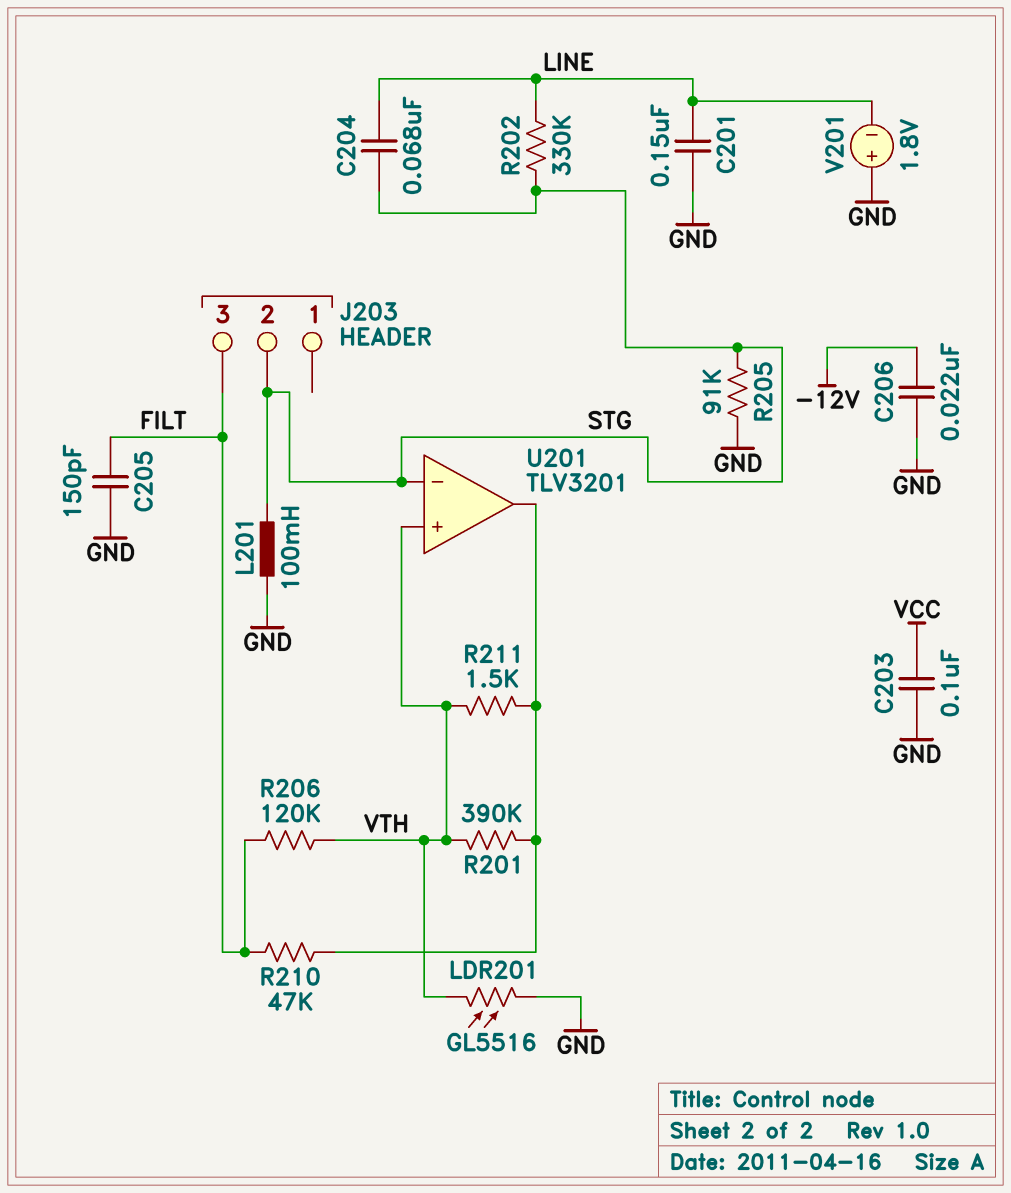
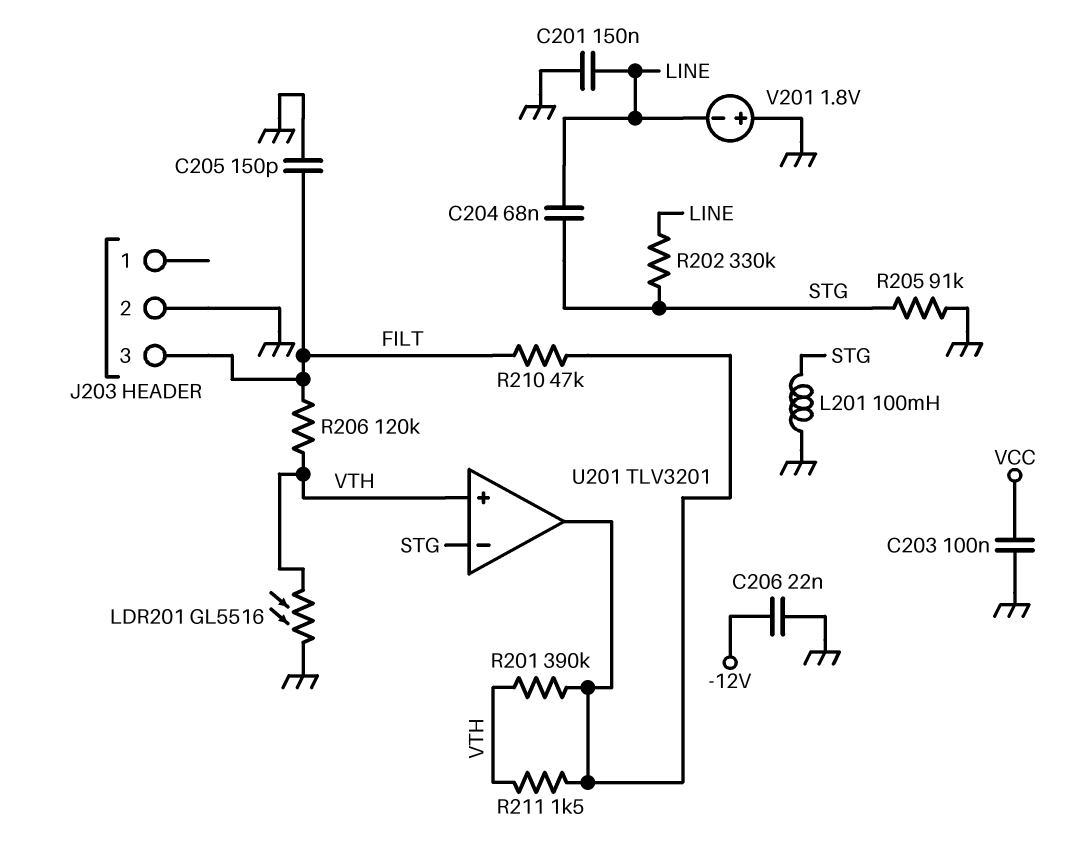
J203 pin 2: STG -> GND

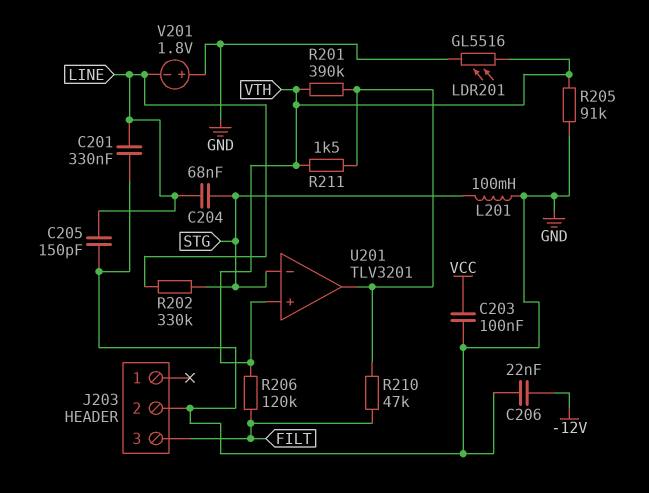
C201: 150nF (GND, LINE) -> 330nF (GND, LINE)
C205: 150pF (FILT, GND) -> 150pF (GND, LINE)
R205: 91k (GND, STG) -> 91k (GND, VTH)

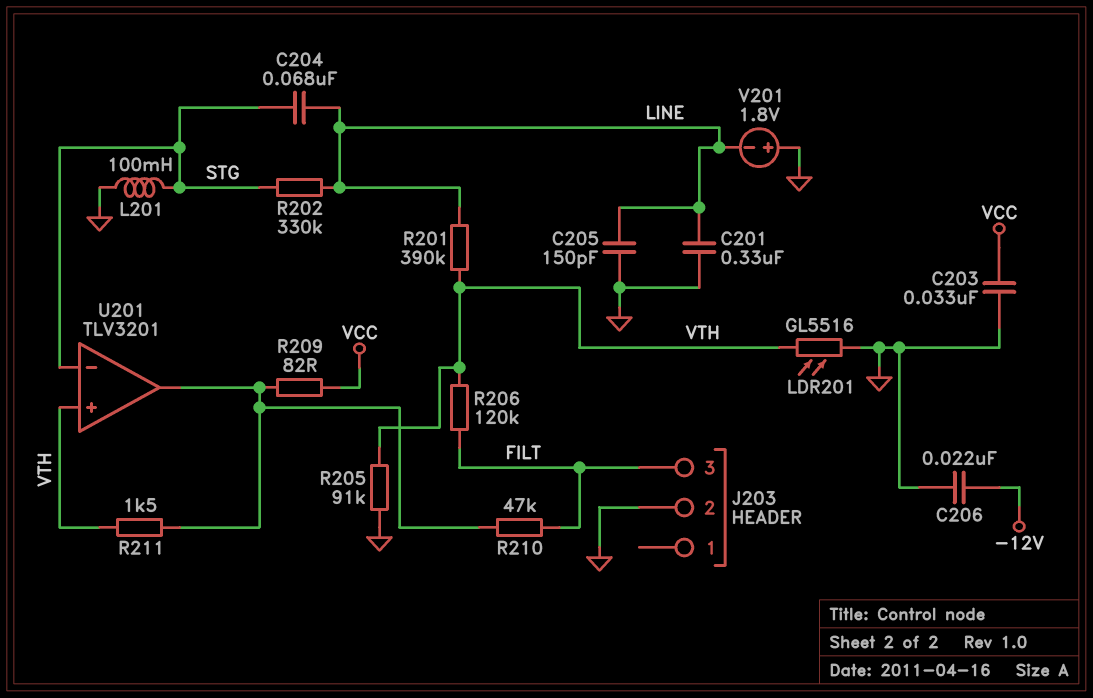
C203: 100nF (GND, VCC) -> 33nF (GND, VCC)
R201: 390k (U201/out, VTH) -> 390k (LINE, VTH)
R209: none -> 82 (U201/out, VCC)

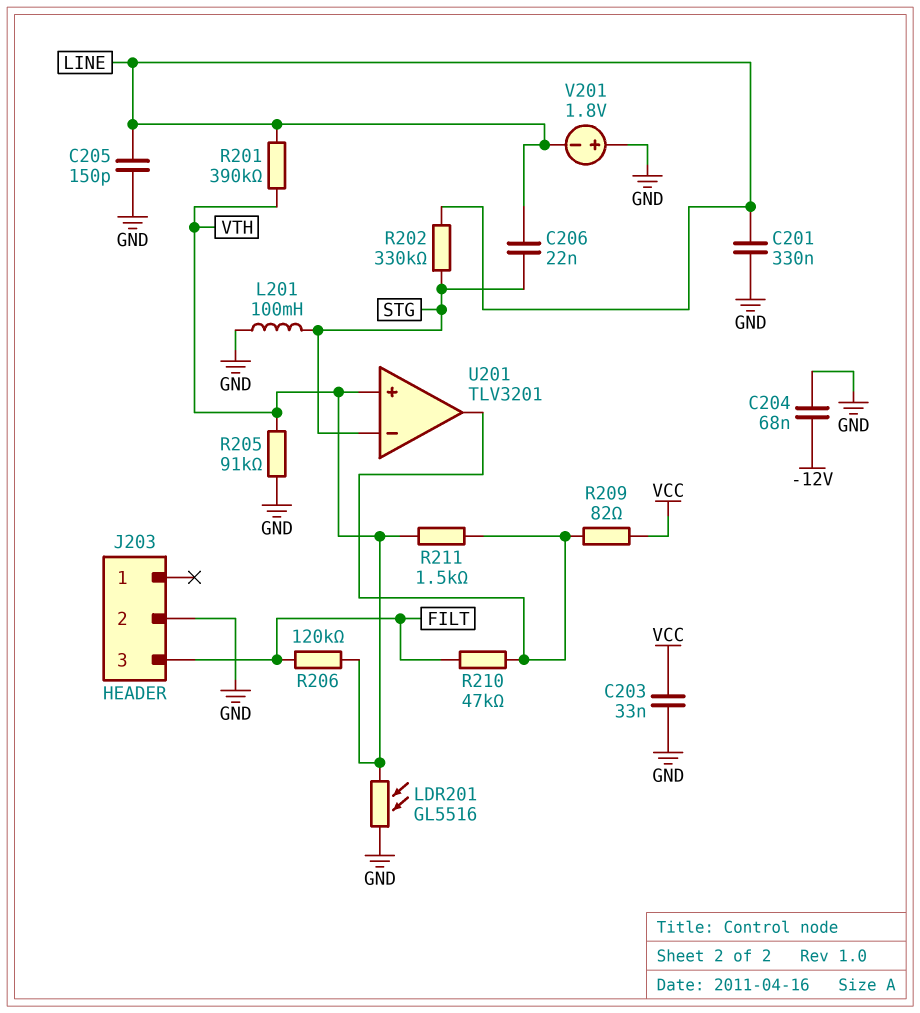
C204: 68nF (LINE, STG) -> 68nF (-12V, GND)
C206: 22nF (-12V, GND) -> 22nF (LINE, STG)

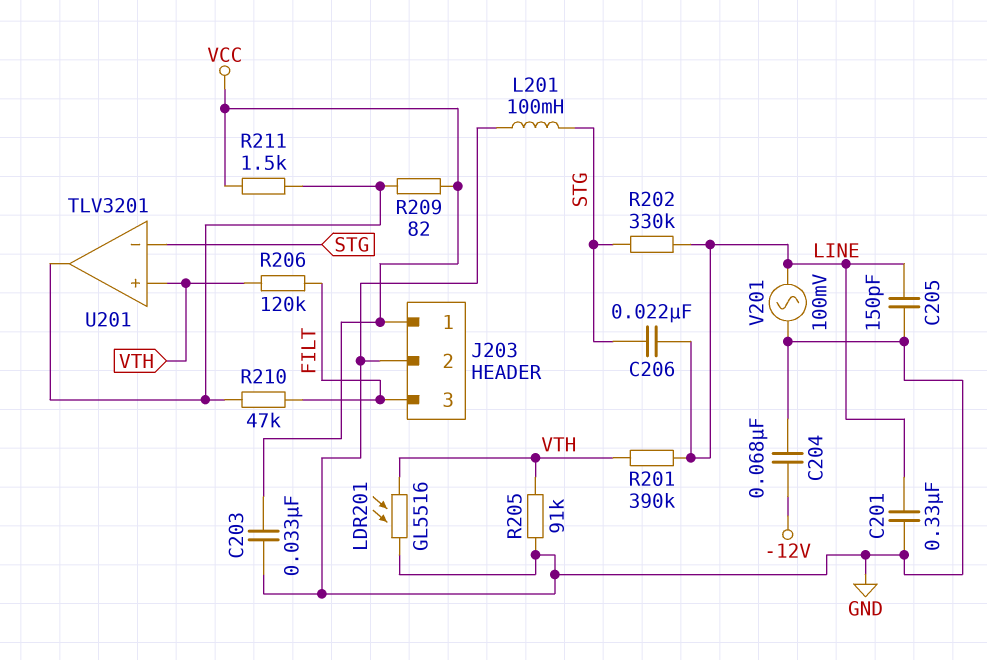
J203 pin 1: none -> VCC
R211: 1.5k (U201/out, VTH) -> 1.5k (U201/out, VCC)
V201: 1.8V (plus GND, minus LINE) -> AC 100mV (GND, LINE)

